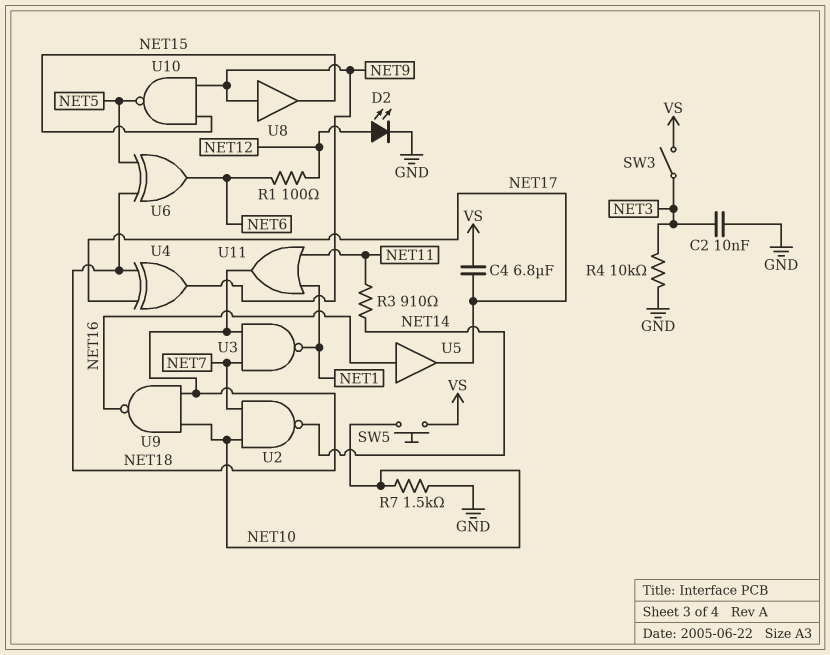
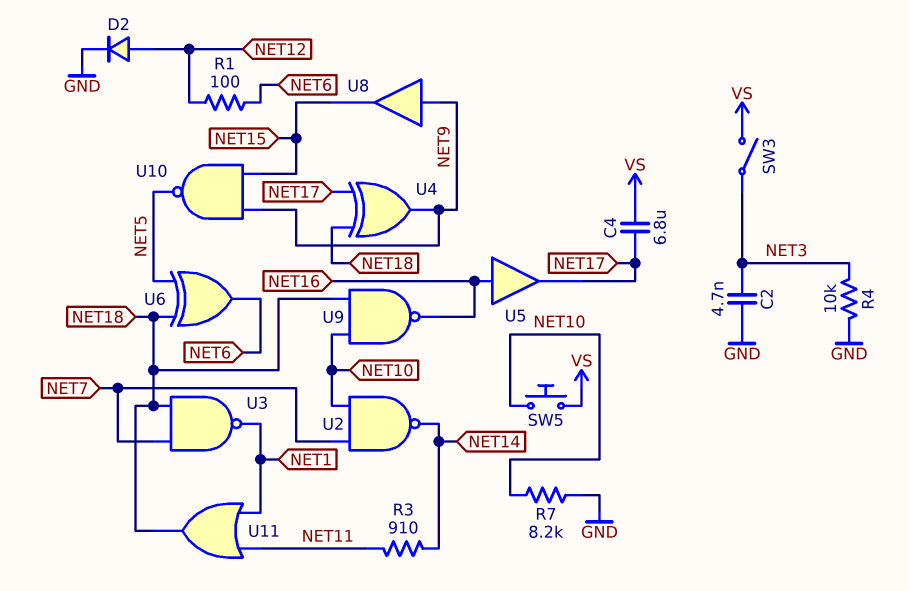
C2: 10nF (GND, NET3) -> 4.7nF (GND, NET3)
D2: LED (A NET12, K GND) -> diode (A NET12, K GND)
R7: 1.5k (GND, NET10) -> 8.2k (GND, NET10)

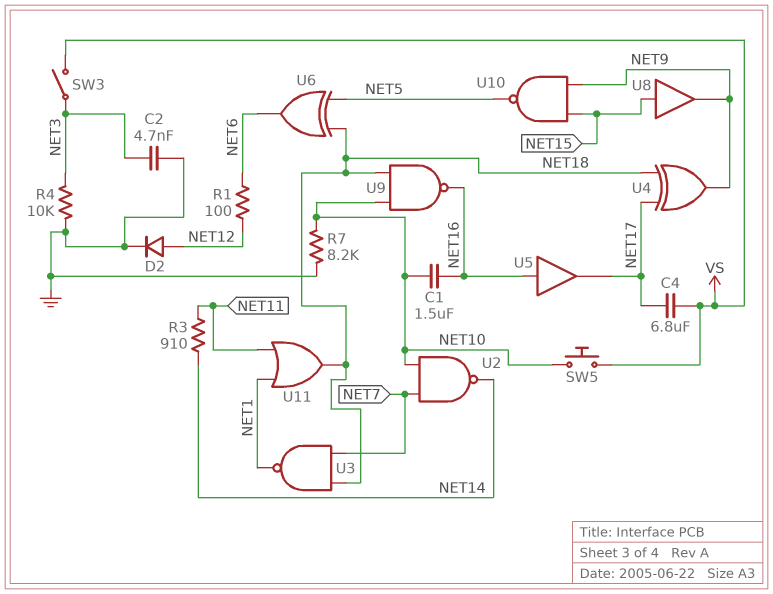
C1: none -> 1.5uF (NET10, NET16)
U8: buffer (in NET9, out NET15) -> buffer (in NET15, out NET9)

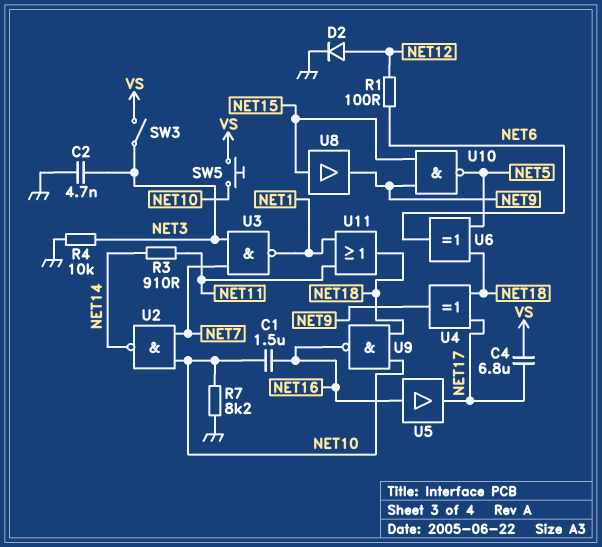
U3: NAND (in NET7, in NET18, out NET1) -> NAND (in NET3, in NET7, out NET1)

